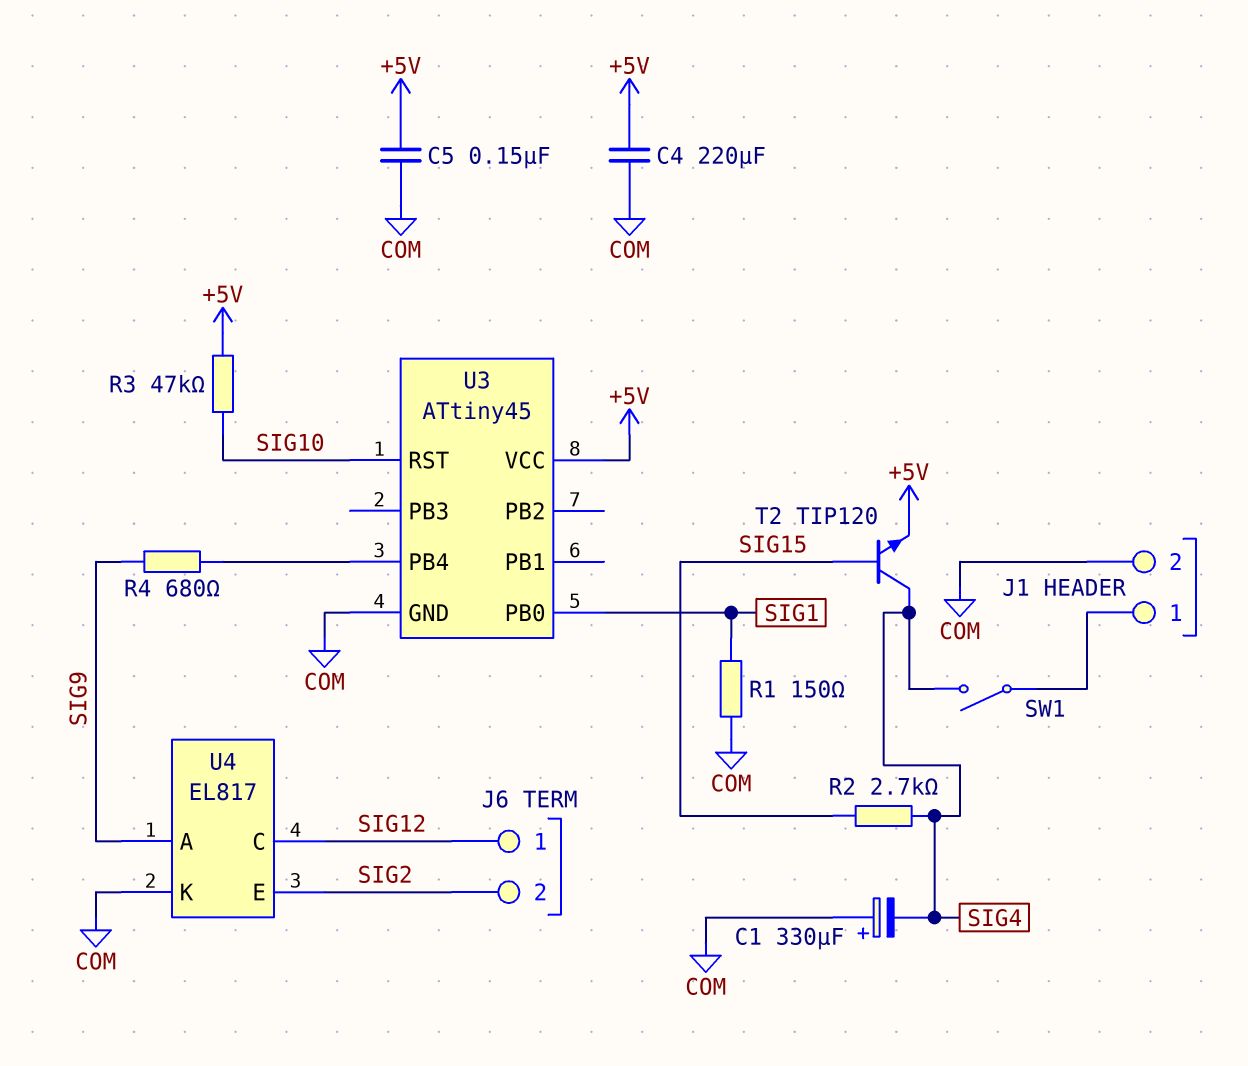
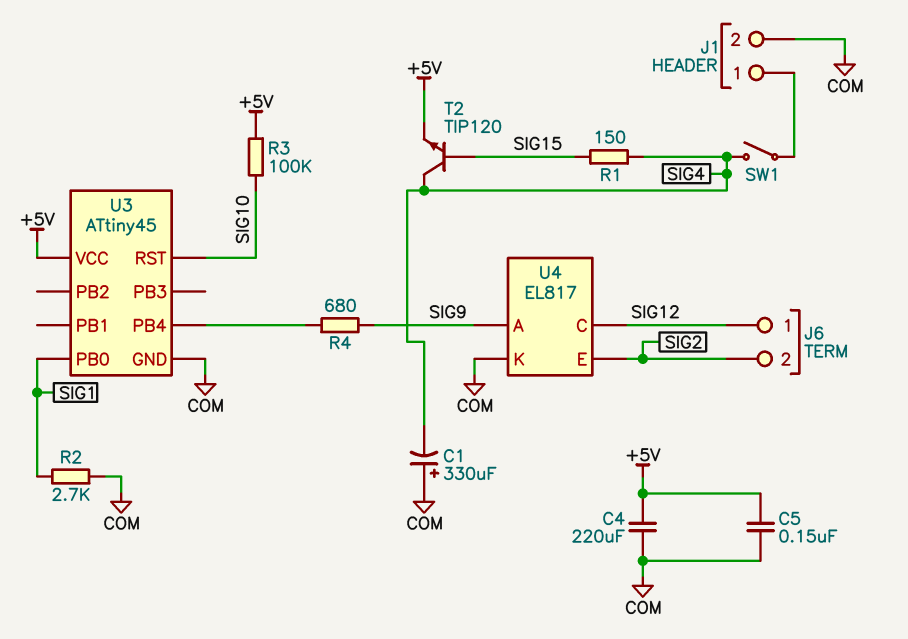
R1: 150 (COM, SIG1) -> 150 (SIG4, SIG15)
R2: 2.7k (SIG4, SIG15) -> 2.7k (COM, SIG1)
R3: 47k (+5V, SIG10) -> 100k (+5V, SIG10)

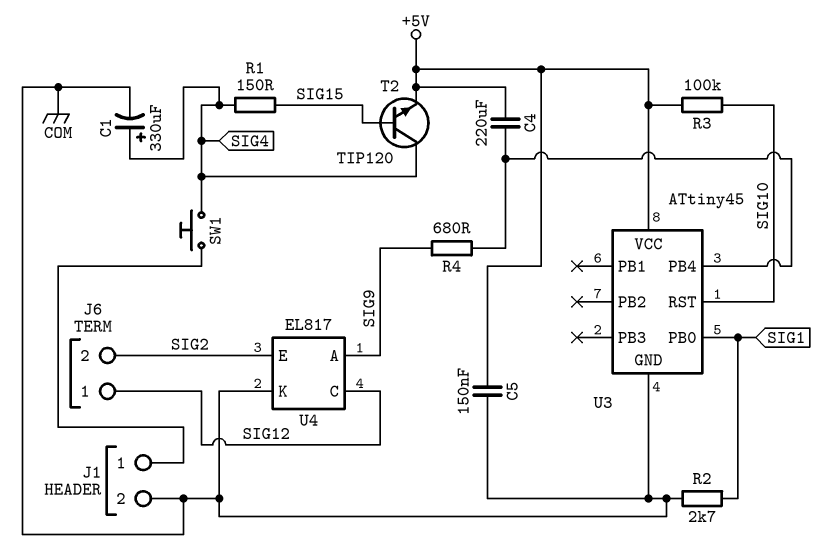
C1: 330uF (plus COM, minus SIG4) -> 330uF (plus SIG4, minus COM)
C4: 220uF (+5V, COM) -> 220uF (+5V, U3/PB4)
SW1: switch (J1/1, SIG4) -> button (J1/1, SIG4)

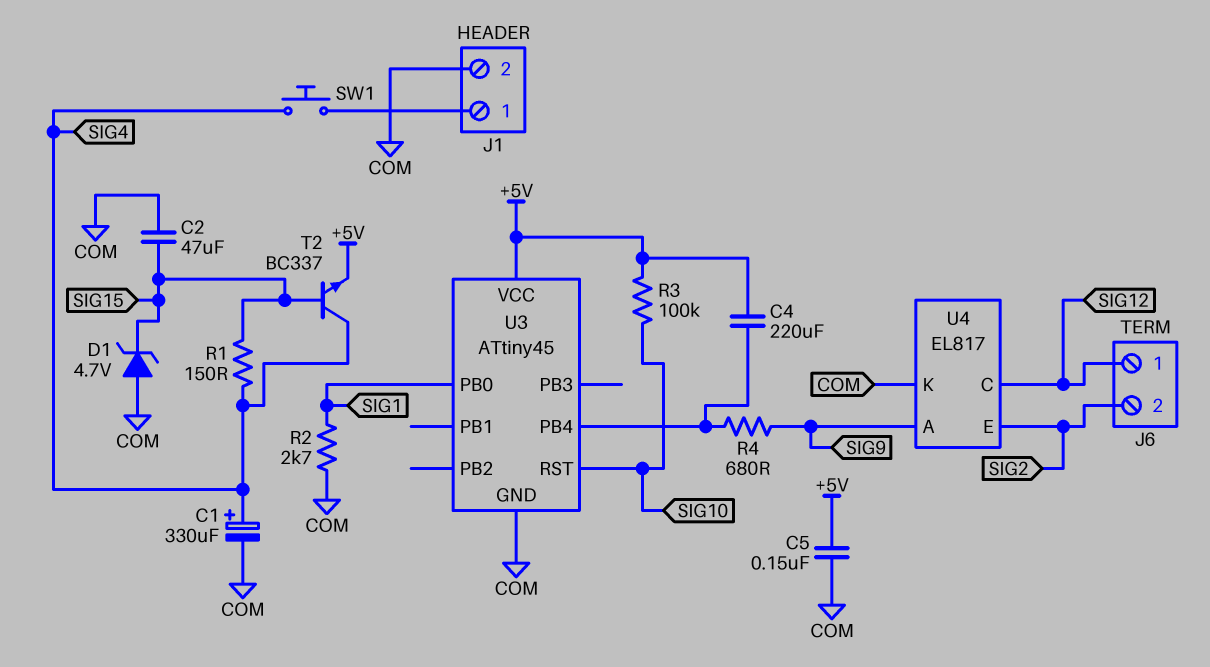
C2: none -> 47uF (COM, SIG15)
D1: none -> zener 4.7V (A COM, K SIG15)
T2: NPN TIP120 (B SIG15, C SIG4, E +5V) -> NPN BC337 (B SIG15, C SIG4, E +5V)

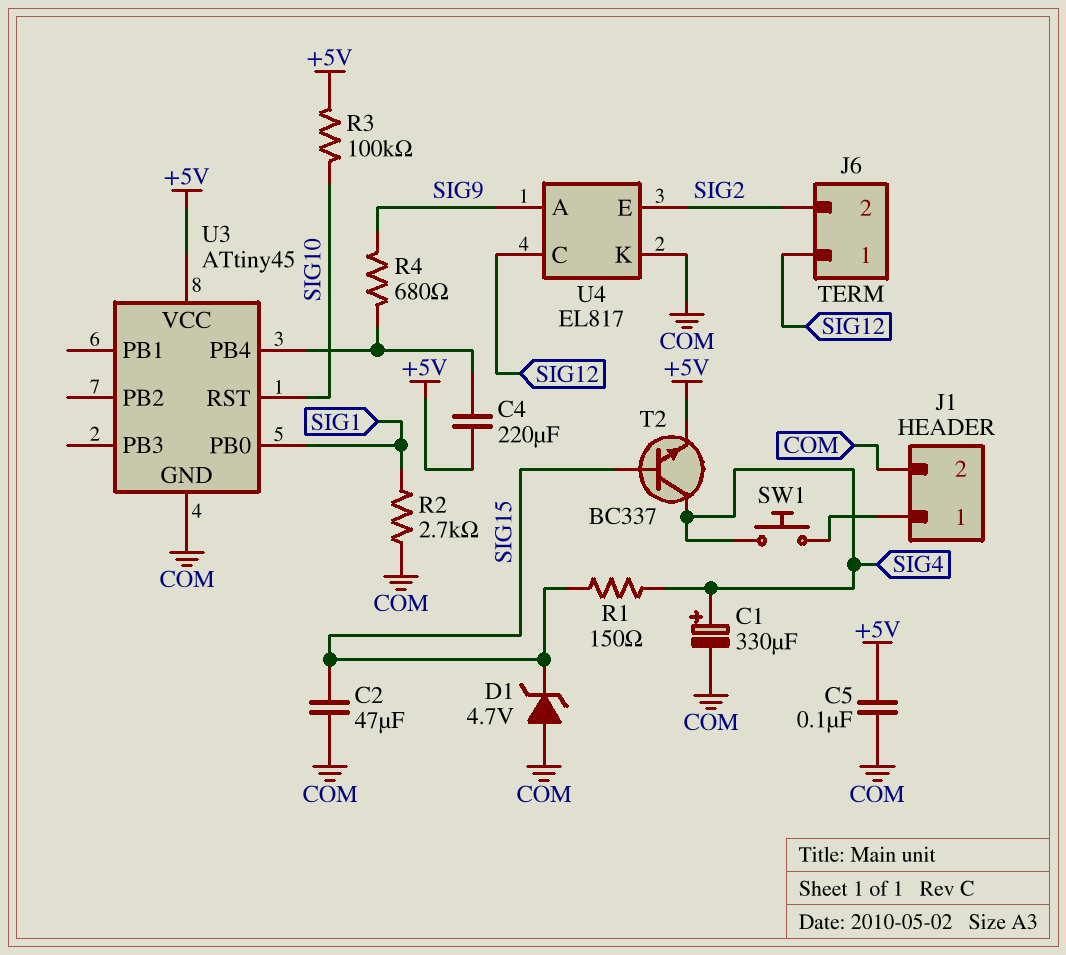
C5: 150nF (+5V, COM) -> 100nF (+5V, COM)

